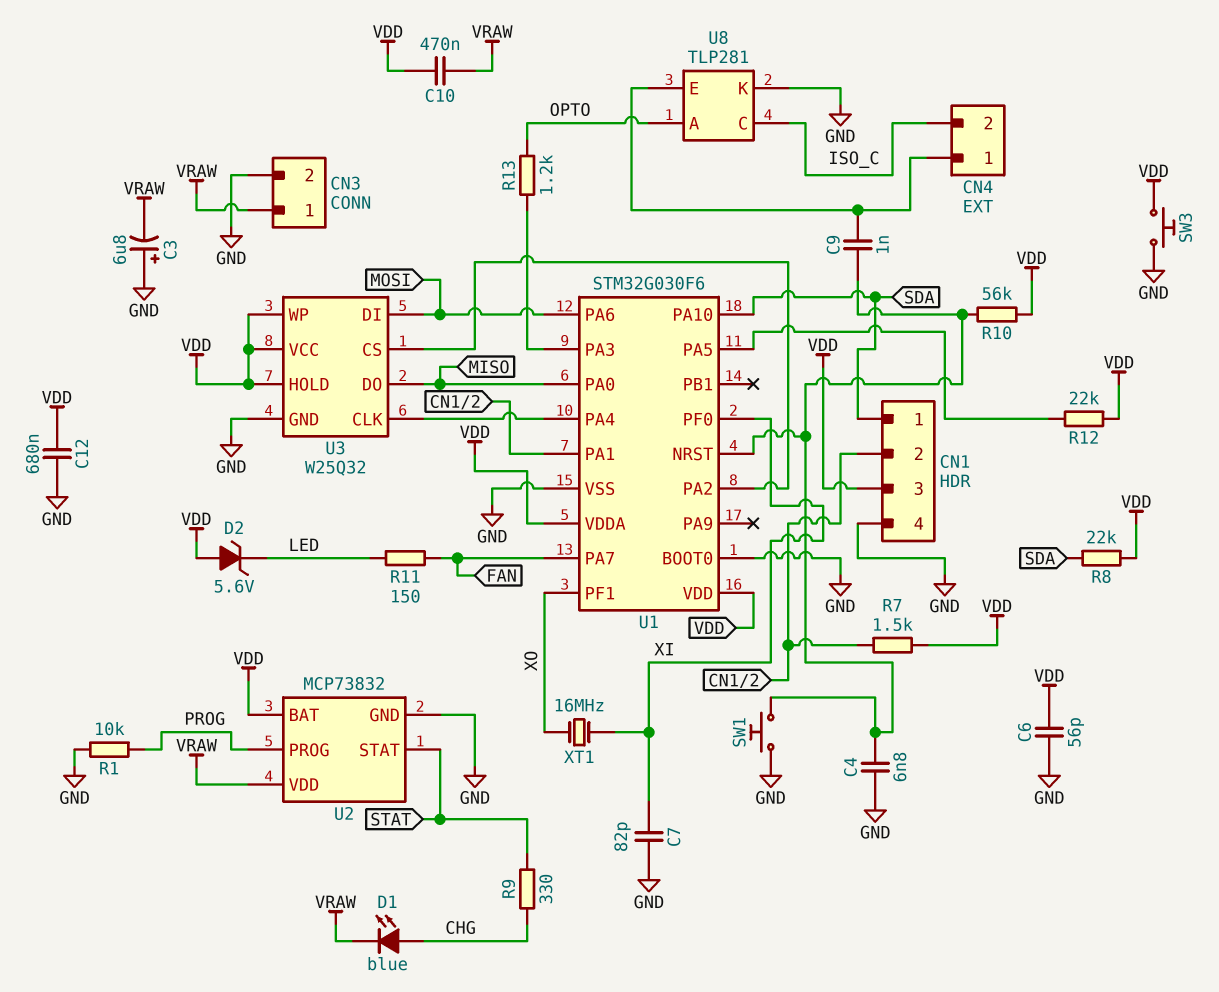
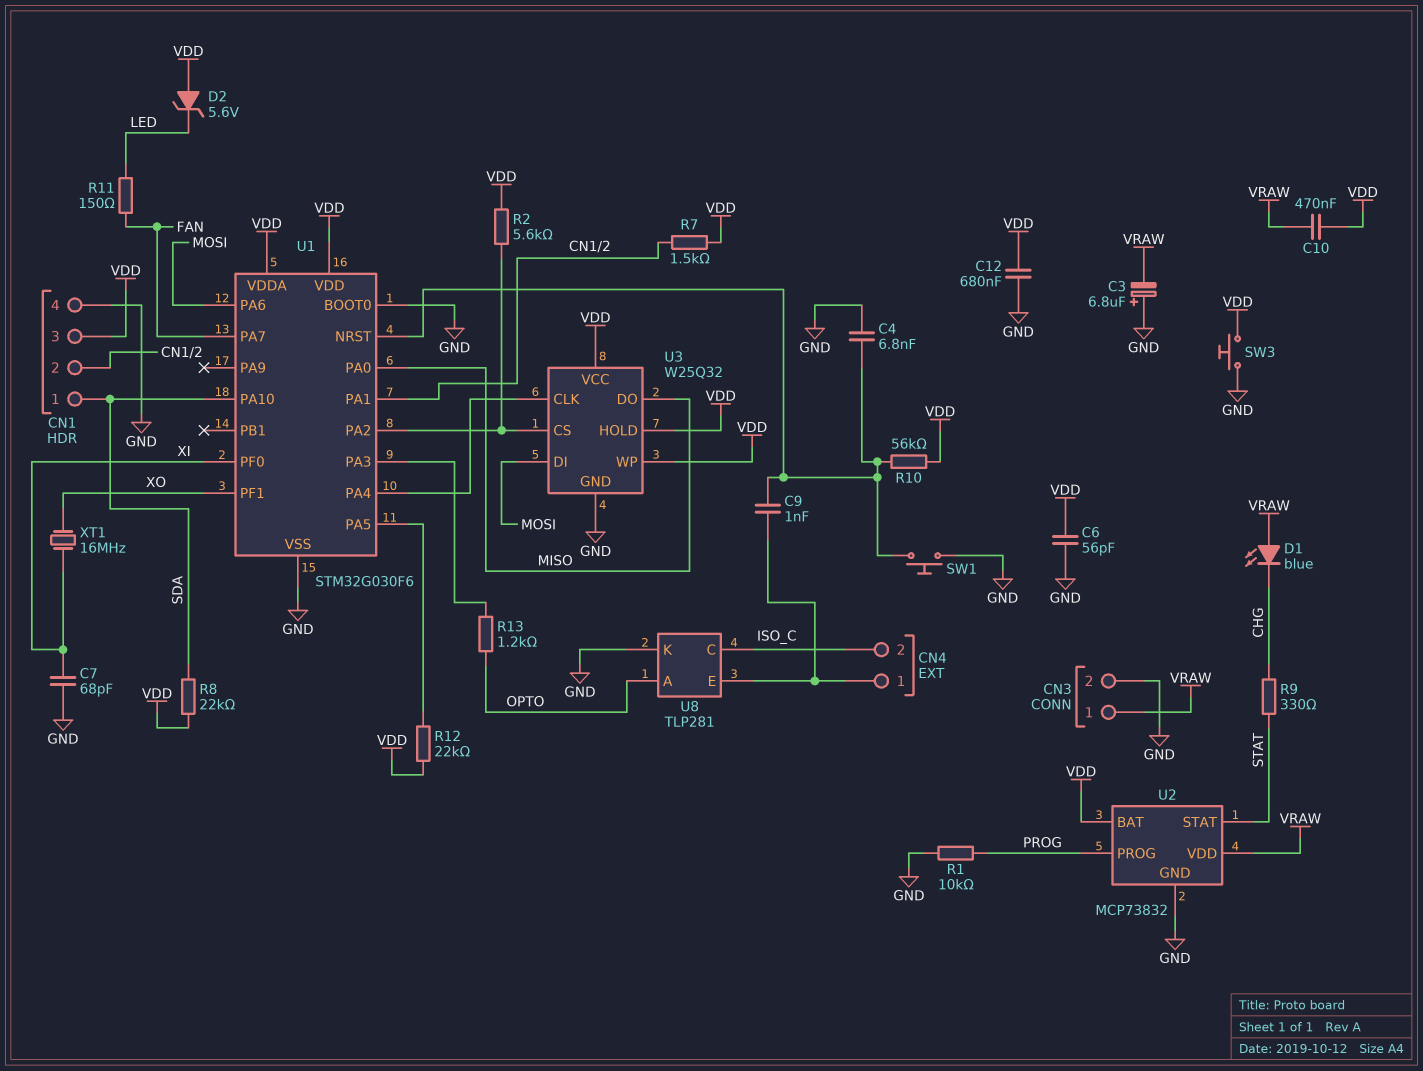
C7: 82pF (GND, XI) -> 68pF (GND, XI)
D1: LED blue (A CHG, K VRAW) -> LED blue (A VRAW, K CHG)
R2: none -> 5.6k (U1/PA2, VDD)

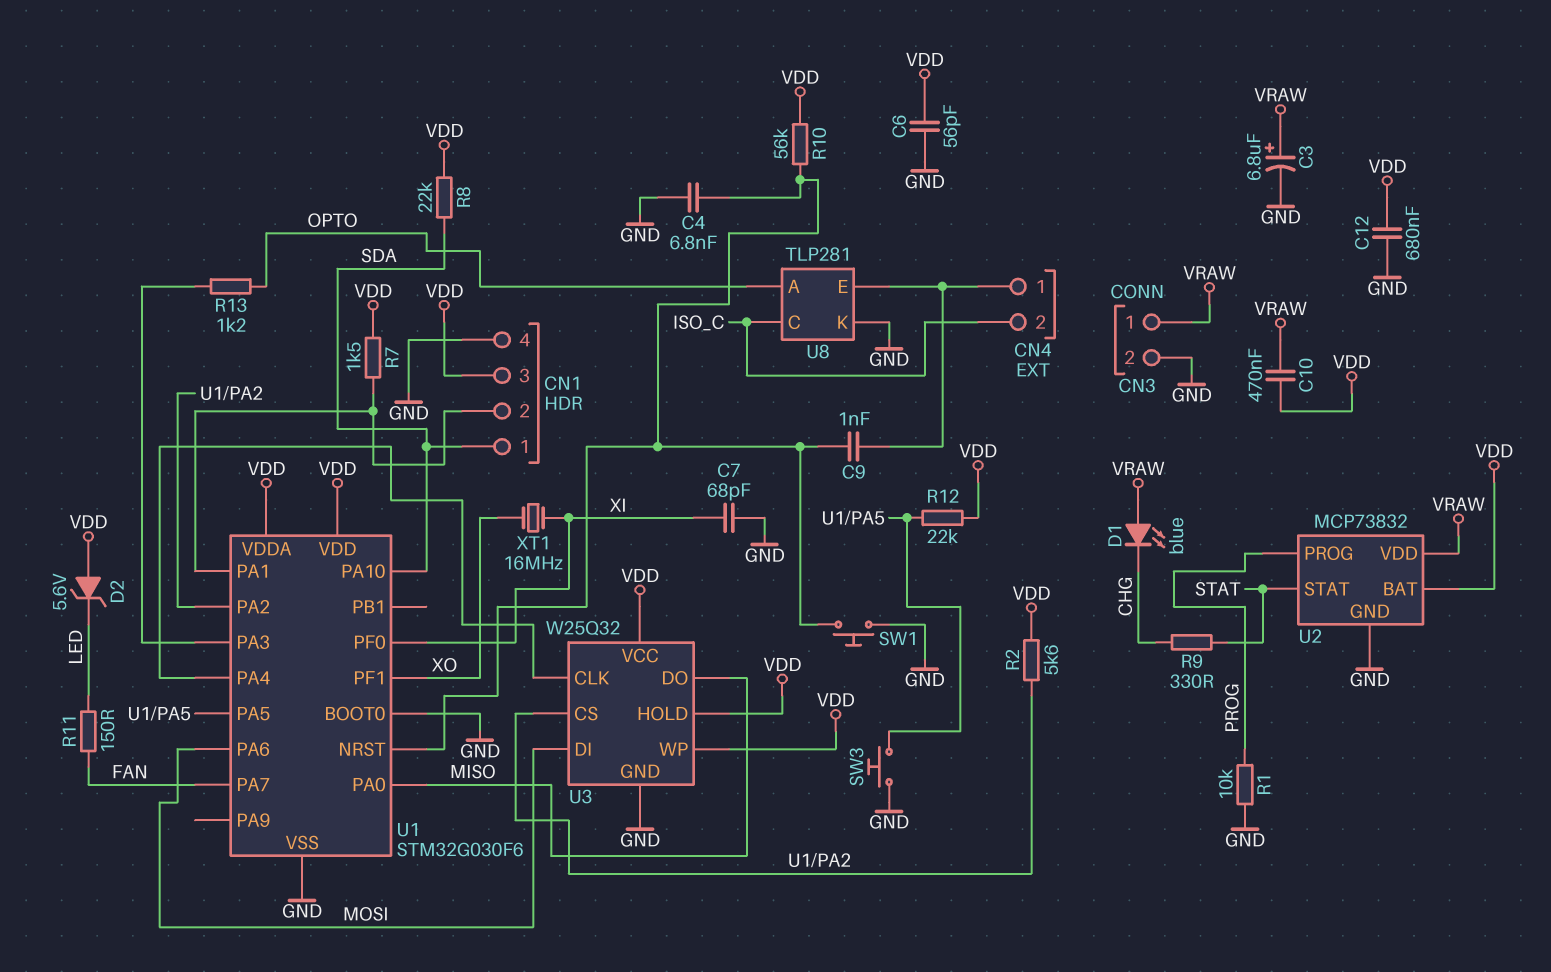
C3: 6.8uF (plus GND, minus VRAW) -> 6.8uF (plus VRAW, minus GND)
SW3: button (GND, VDD) -> button (GND, U1/PA5)

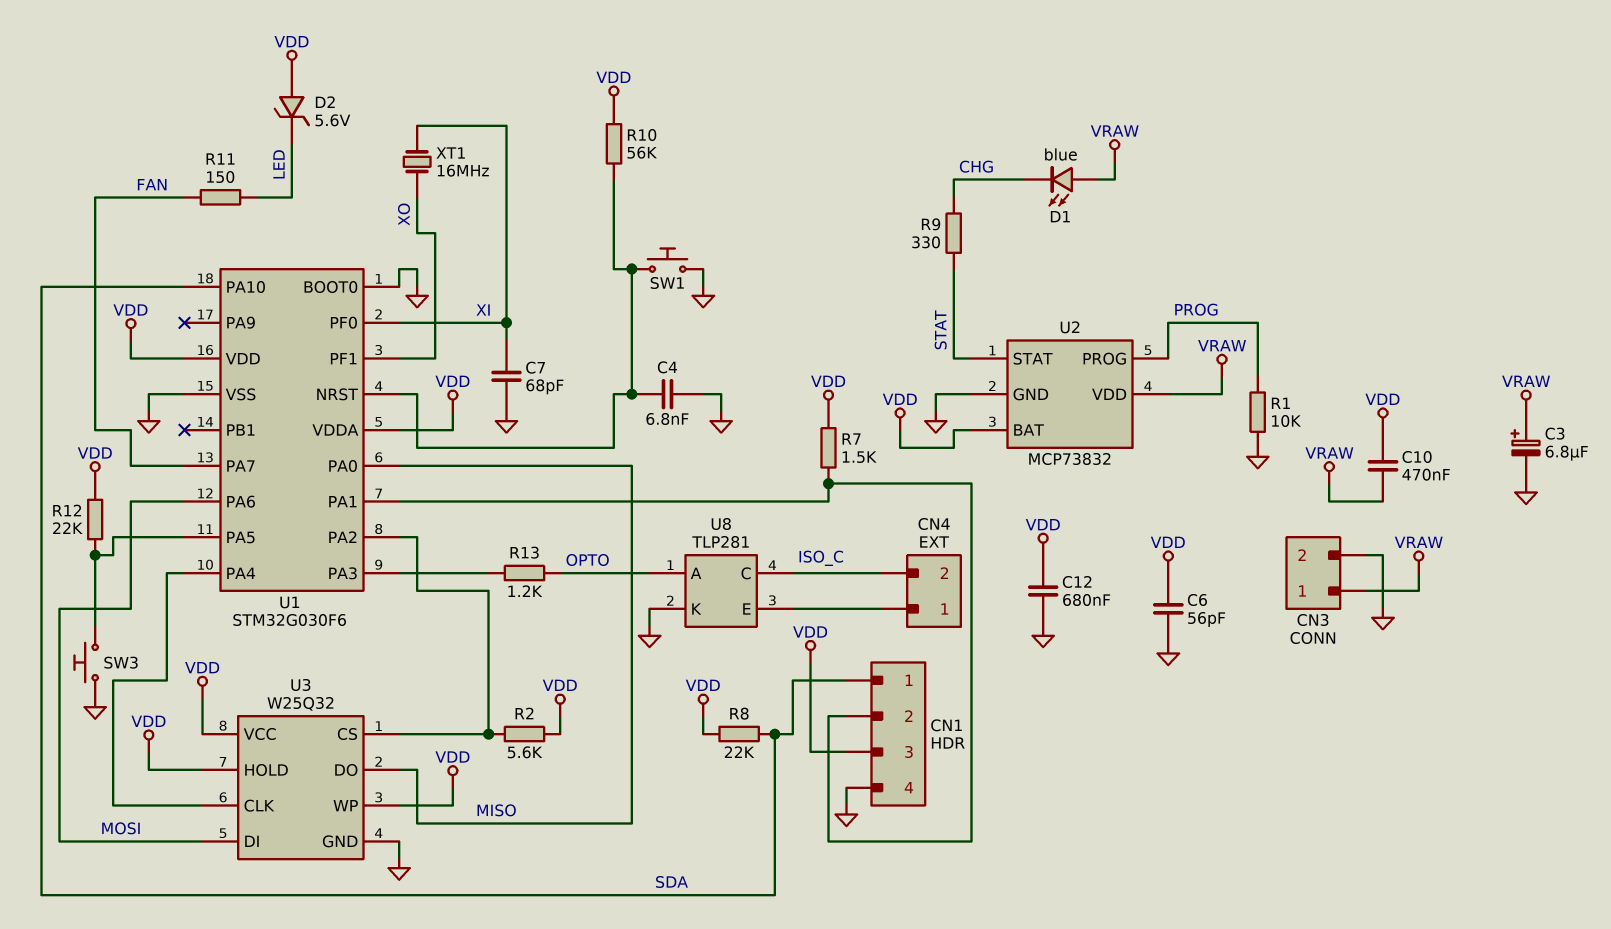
C9: 1nF (CN4/1, U1/NRST) -> none

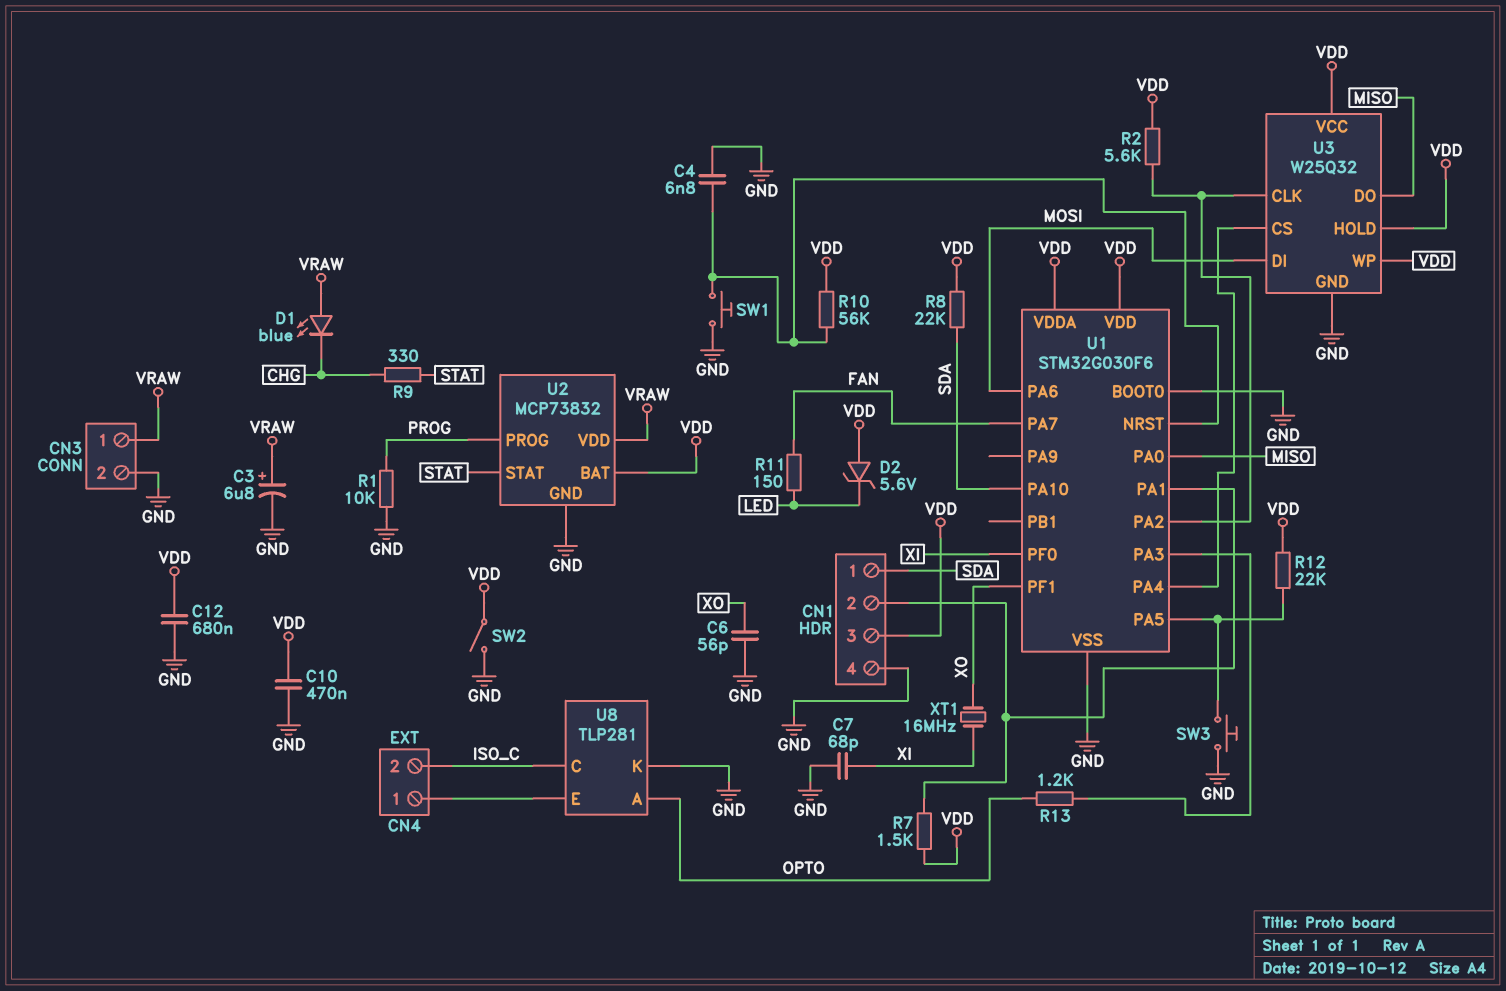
C6: 56pF (GND, VDD) -> 56pF (GND, XO)
C10: 470nF (VDD, VRAW) -> 470nF (GND, VDD)
SW2: none -> switch (GND, VDD)
U3 pin CLK: U1/PA4 -> U1/PA2
U3 pin CS: U1/PA2 -> U1/PA4

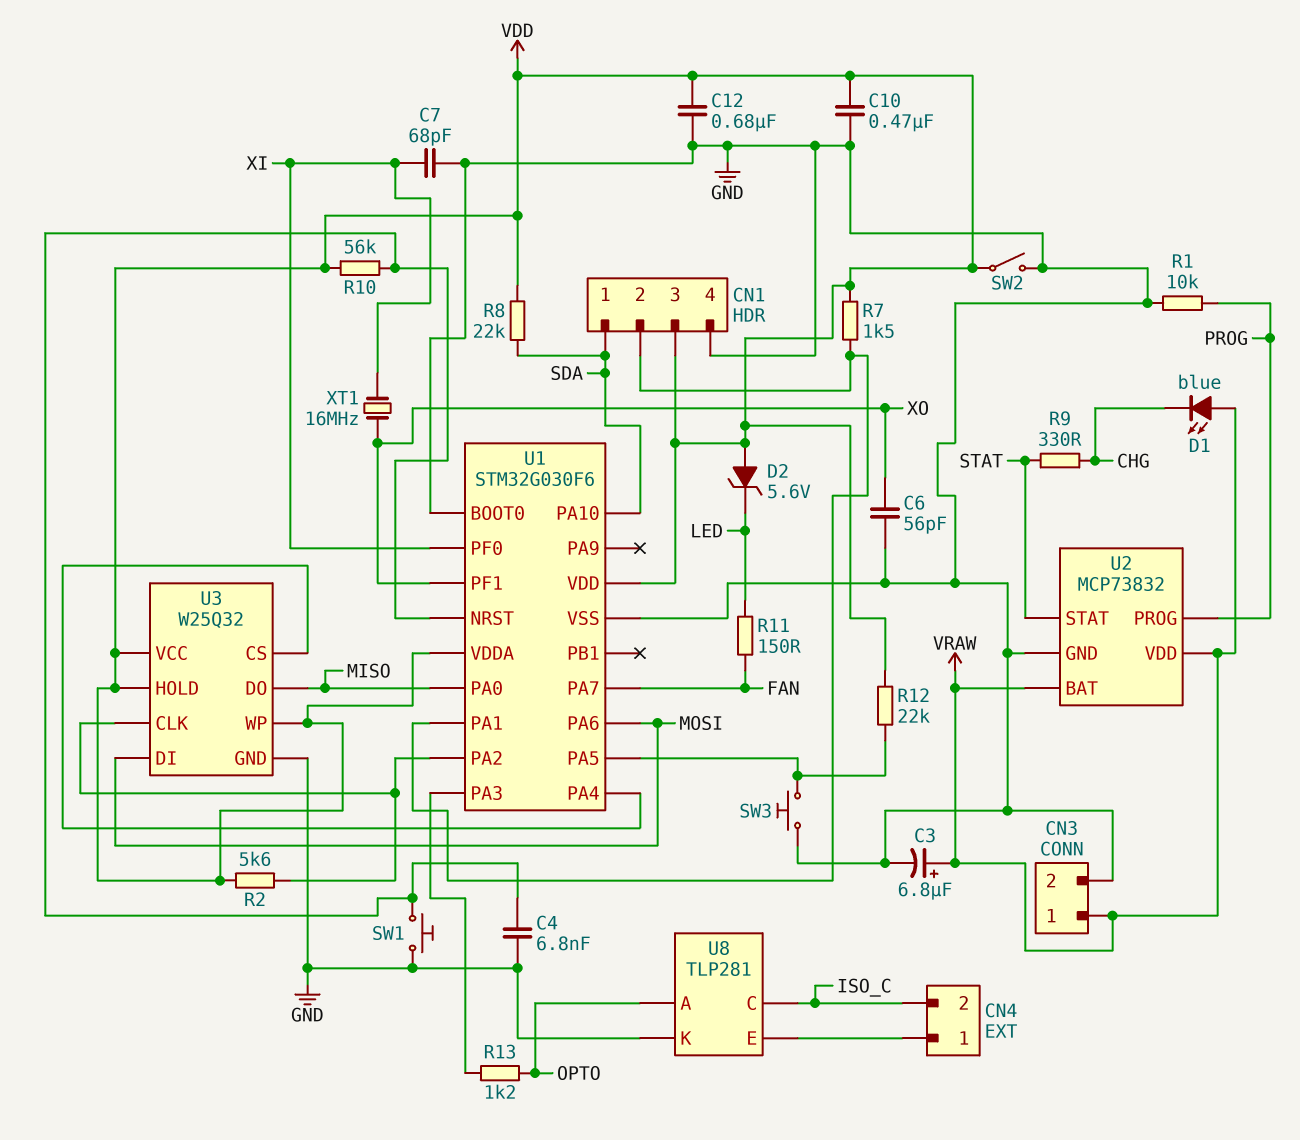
U2 pin BAT: VDD -> VRAW

